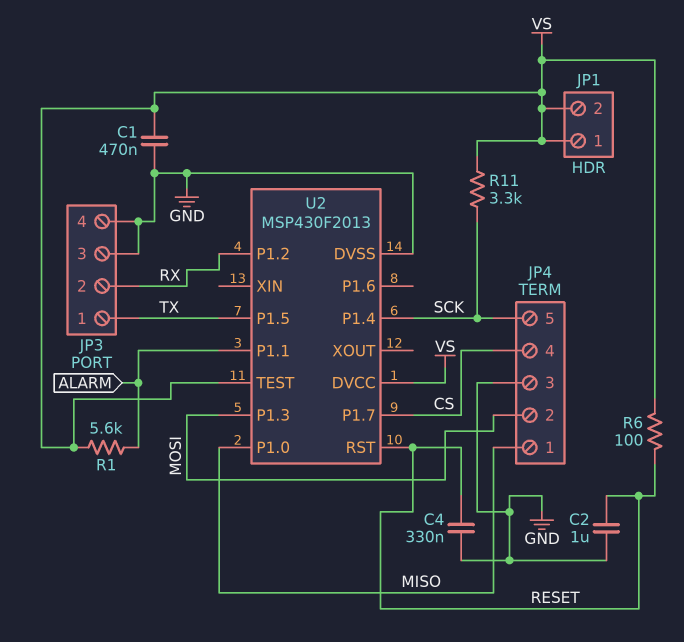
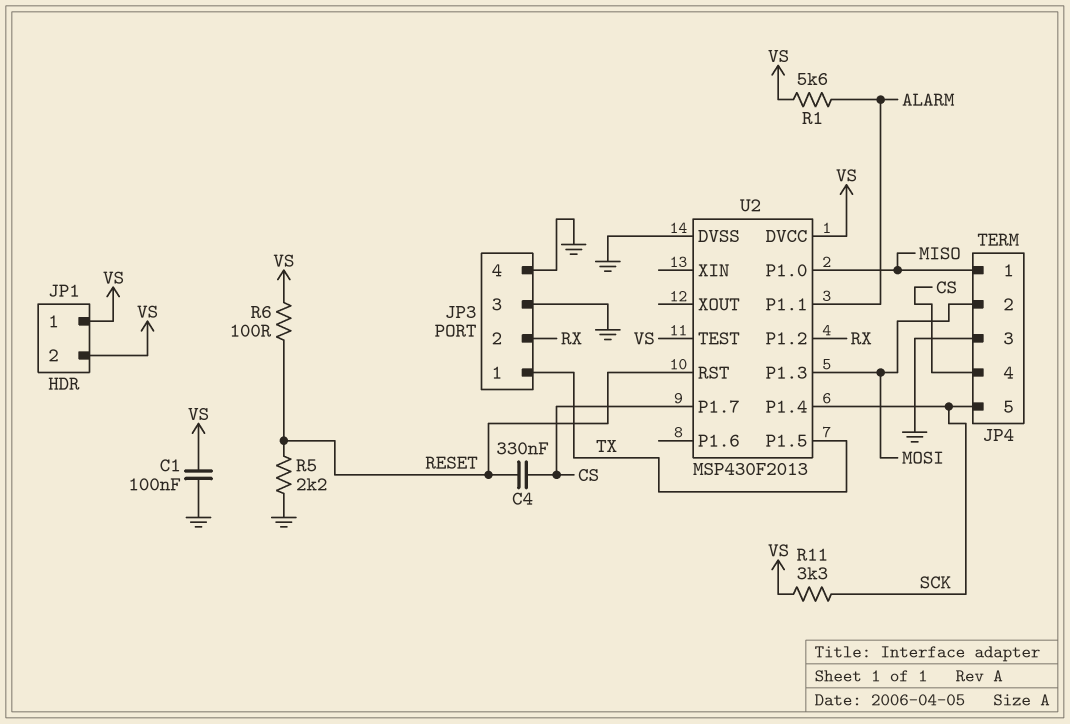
C1: 470nF (GND, VS) -> 100nF (GND, VS)
C2: 1uF (GND, RESET) -> none
C4: 330nF (GND, RESET) -> 330nF (CS, RESET)
R5: none -> 2.2k (GND, RESET)

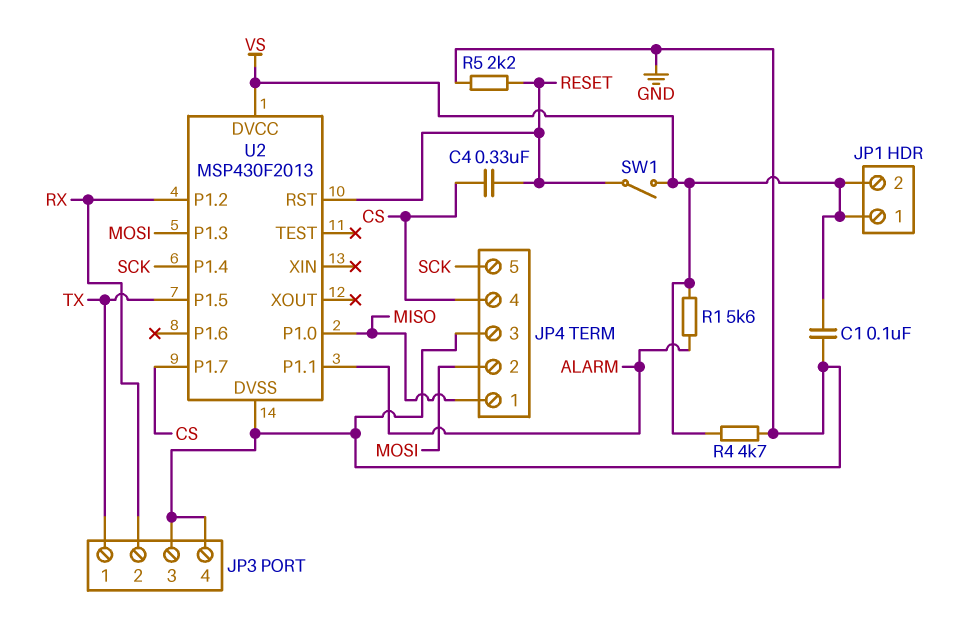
R4: none -> 4.7k (GND, VS)
R6: 100 (RESET, VS) -> none
R11: 3.3k (SCK, VS) -> none
SW1: none -> switch (RESET, VS)
U2 pin TEST: VS -> none

